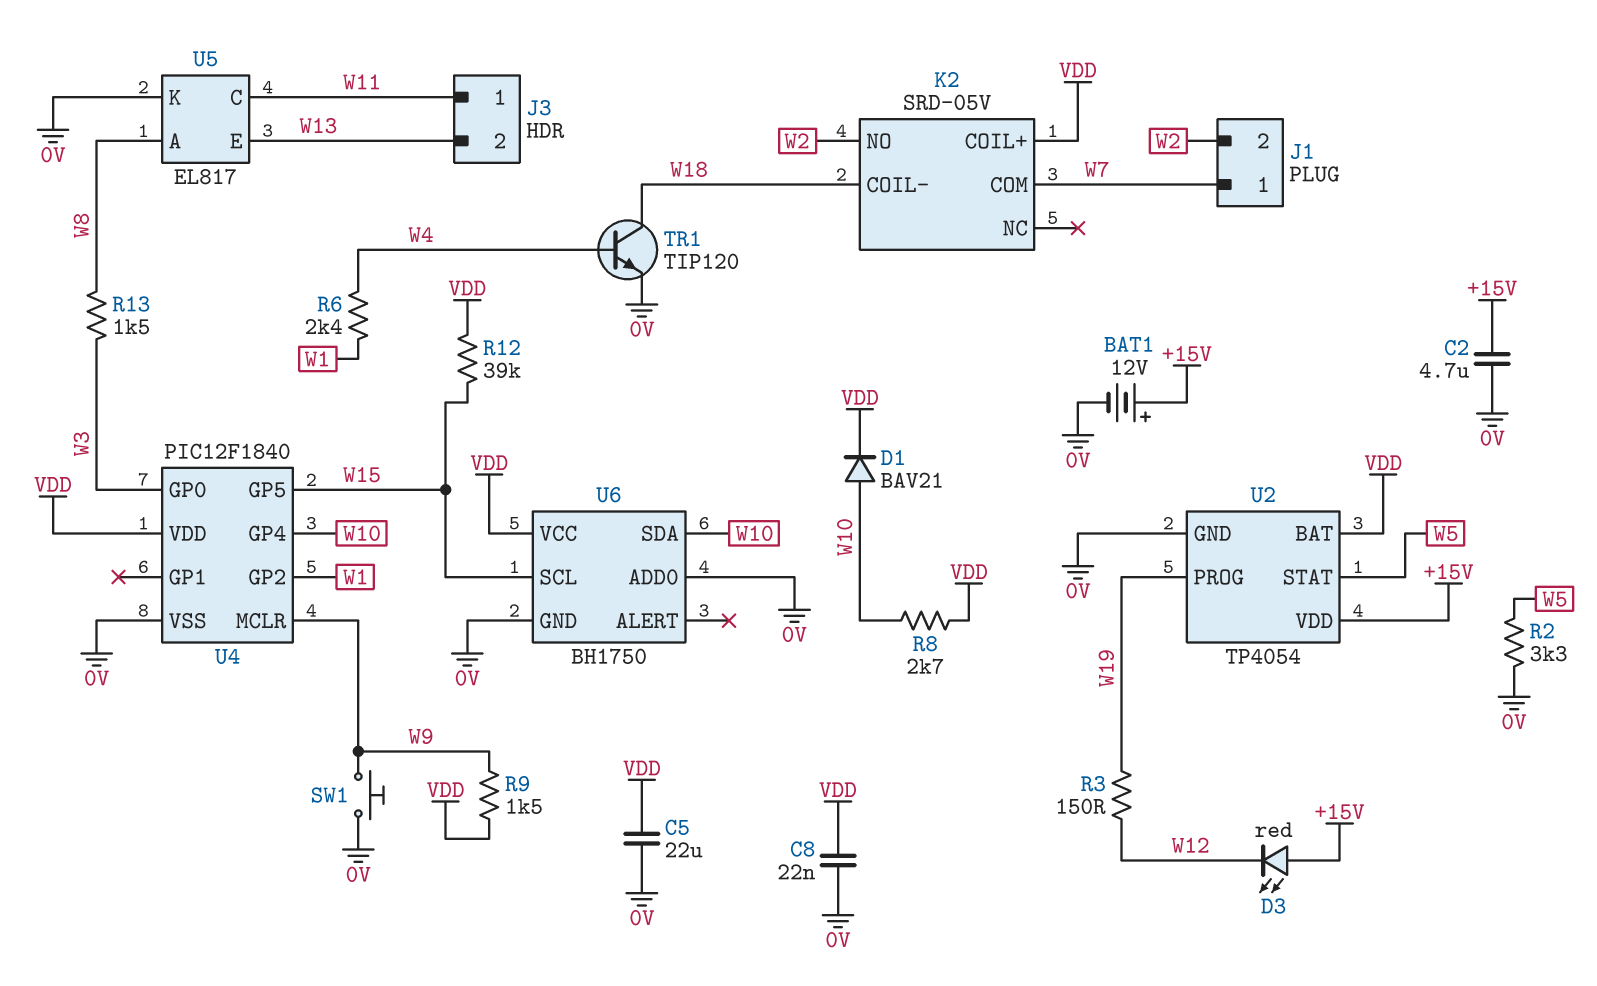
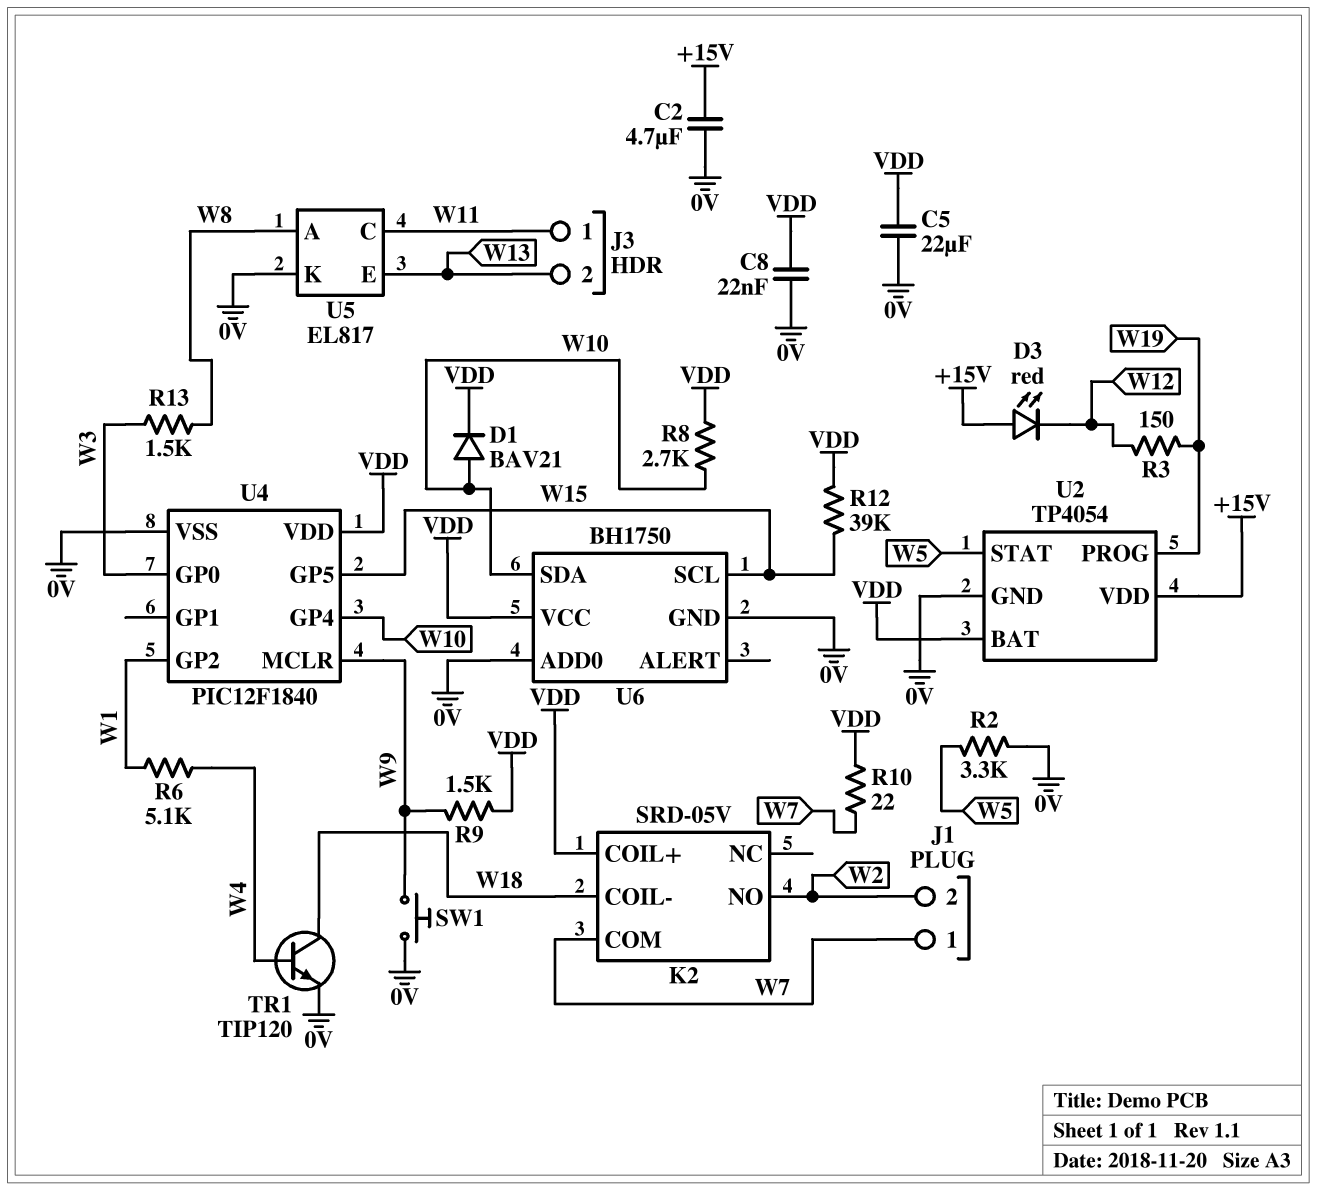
BAT1: 12V (plus +15V, minus 0V) -> none
R6: 2.4k (W1, W4) -> 5.1k (W1, W4)
R10: none -> 22 (VDD, W7)

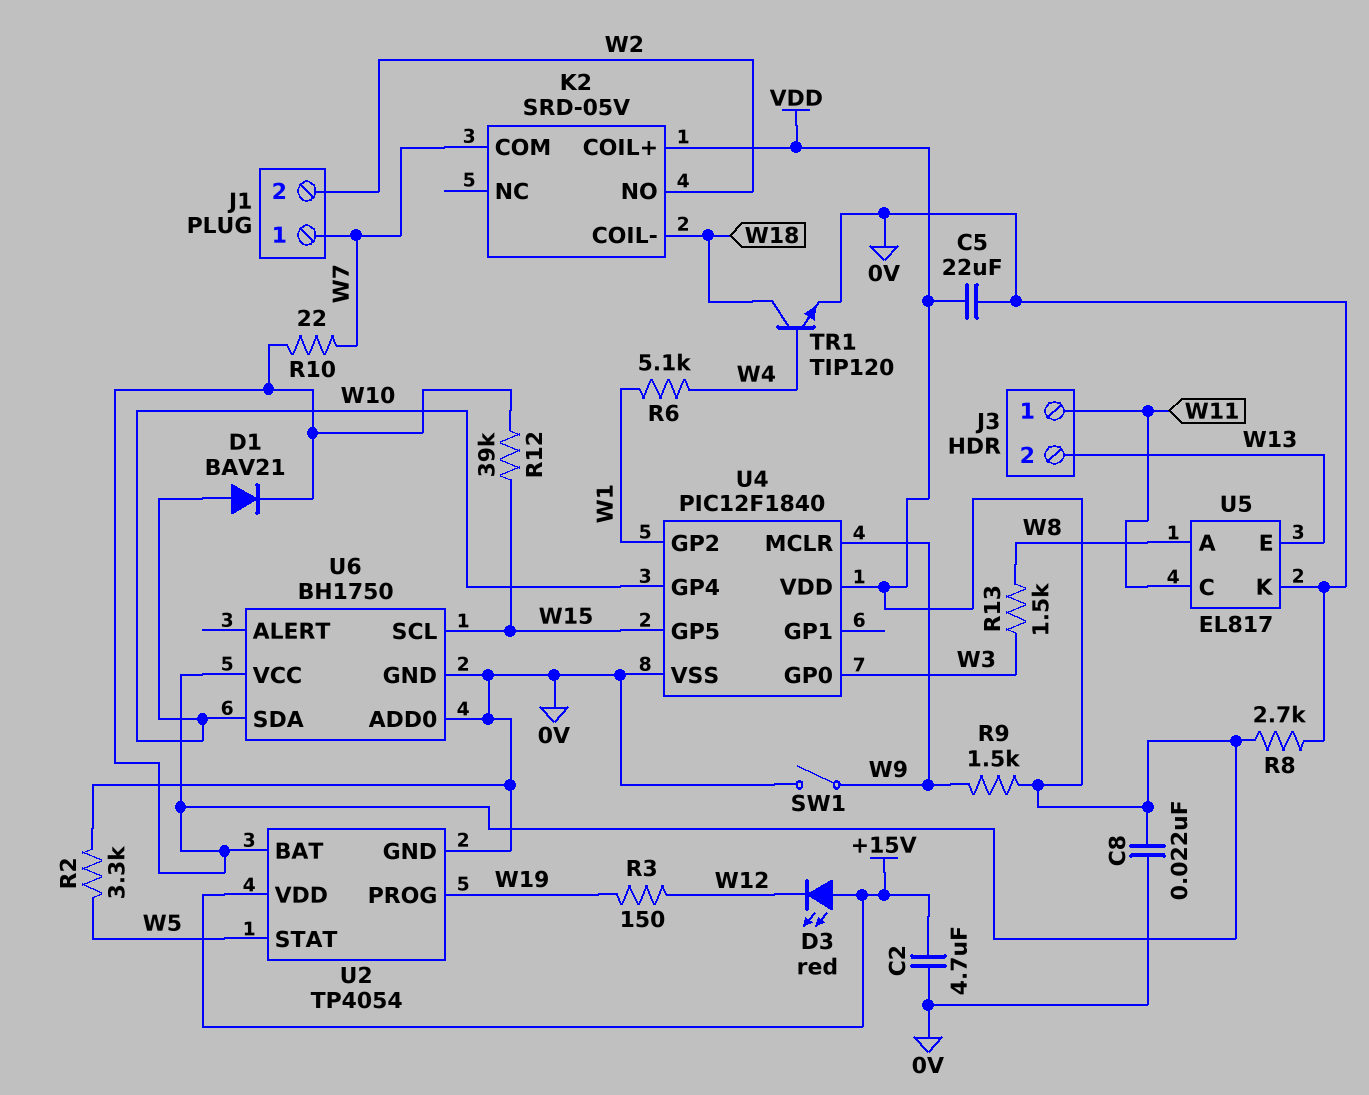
R8: 2.7k (VDD, W10) -> 2.7k (0V, VDD)
SW1: button (0V, W9) -> switch (0V, W9)

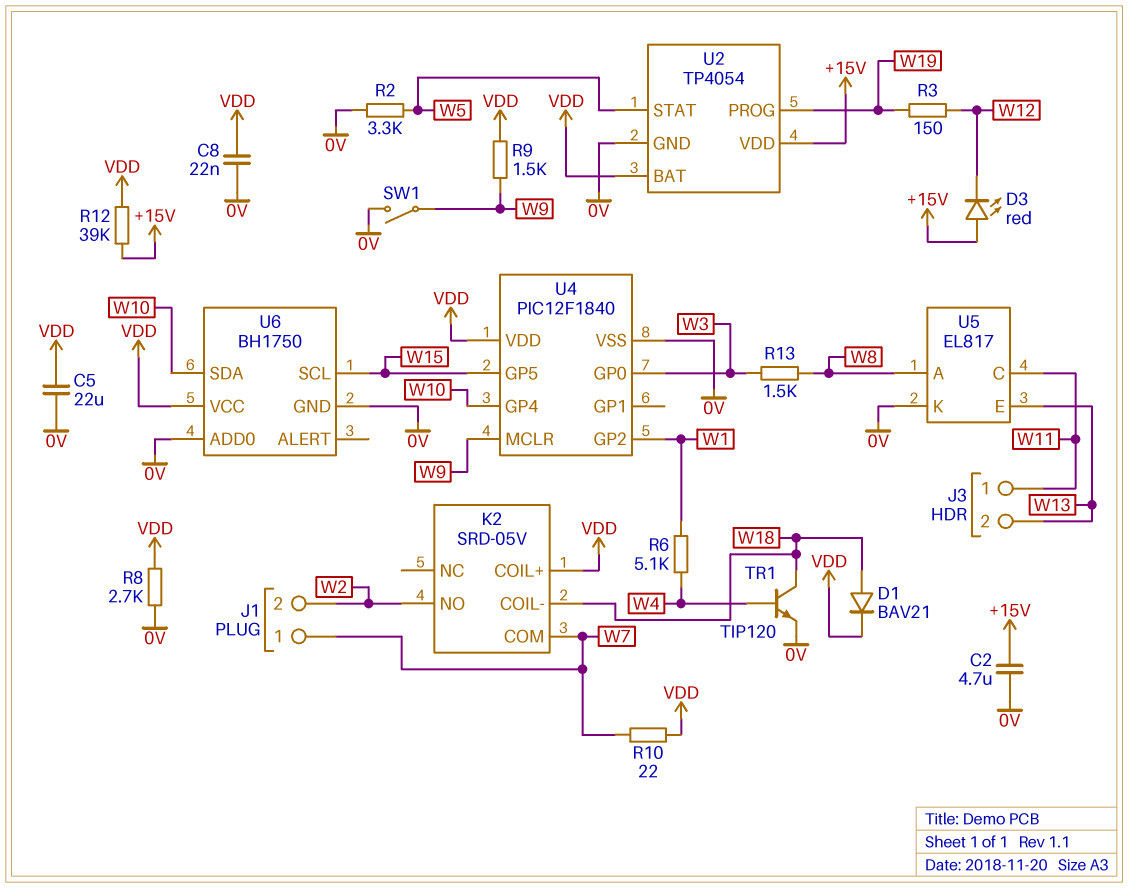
D1: diode BAV21 (A W10, K VDD) -> diode BAV21 (A W18, K VDD)
R12: 39k (VDD, W15) -> 39k (+15V, VDD)

